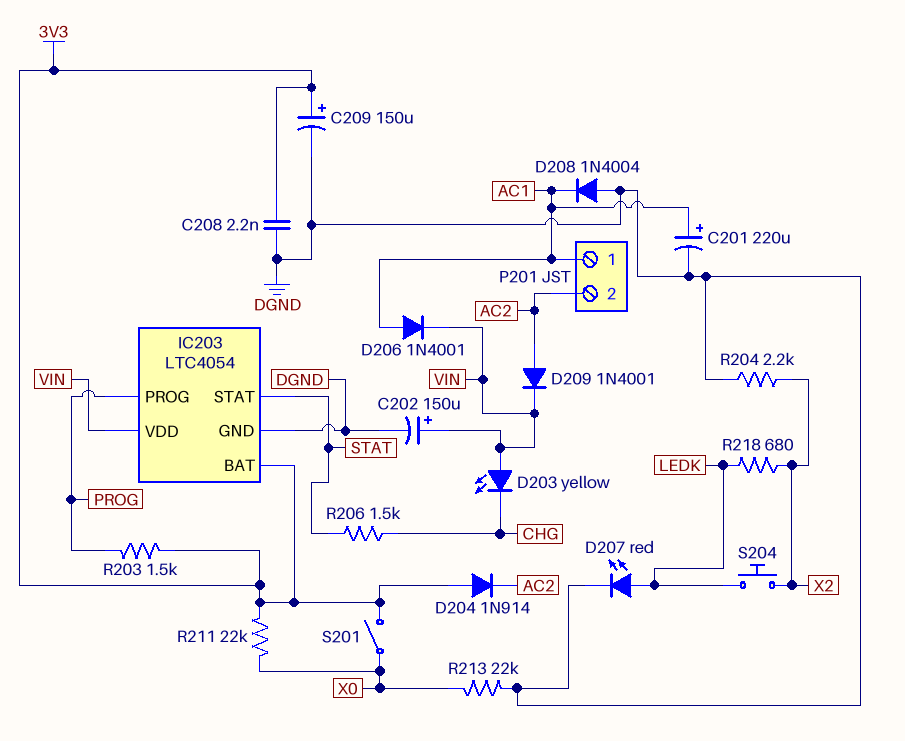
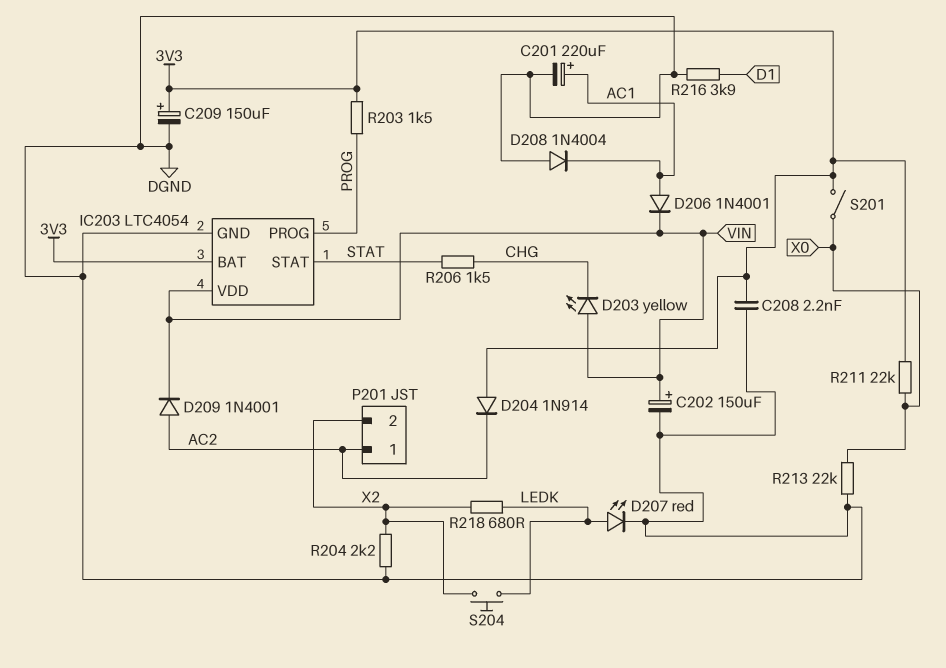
P201 pin 1: AC1 -> AC2
P201 pin 2: AC2 -> X2
R216: none -> 3.9k (D1, DGND)

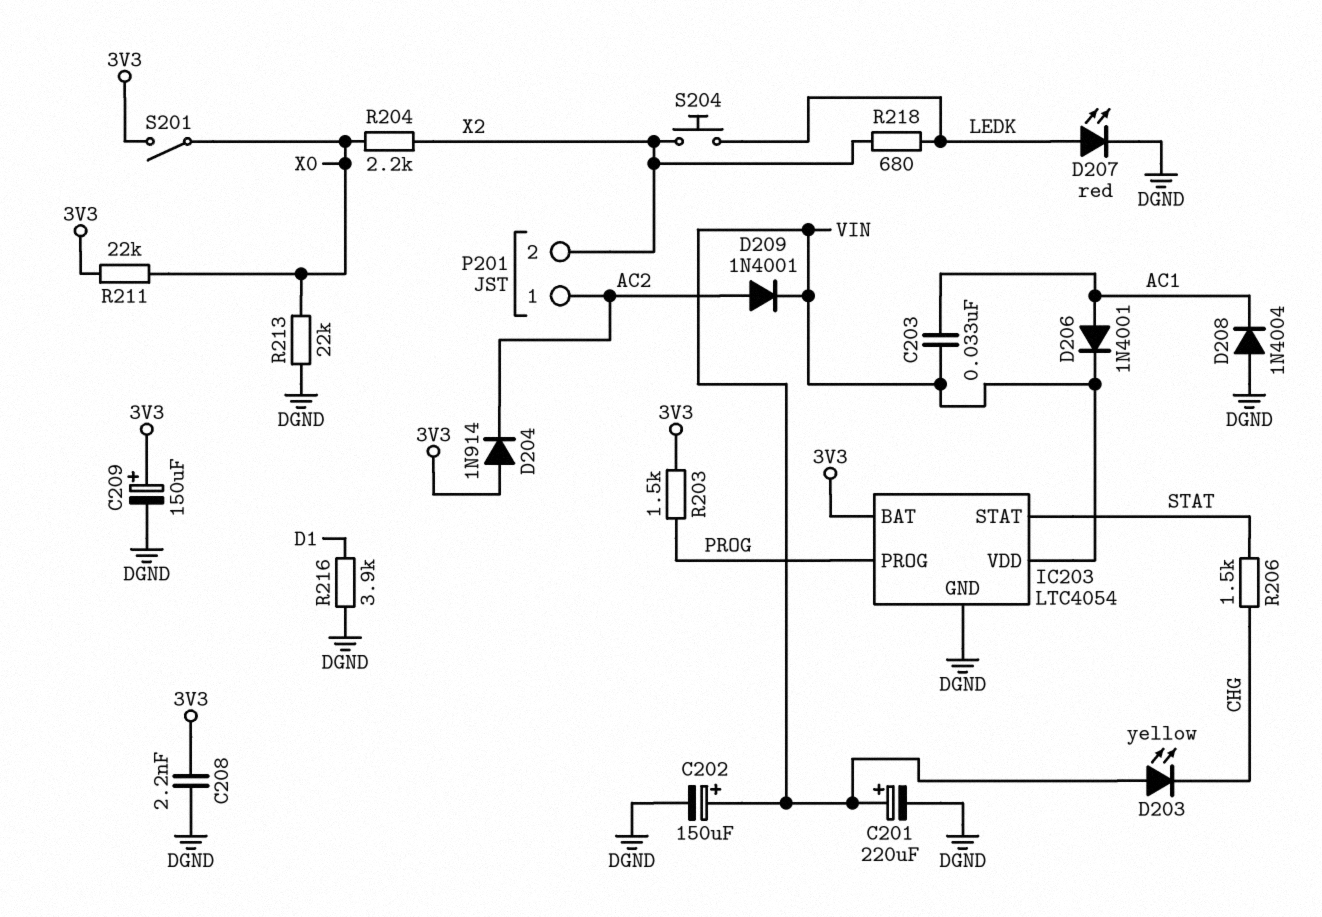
C201: 220uF (plus AC1, minus DGND) -> 220uF (plus VIN, minus DGND)
C203: none -> 33nF (AC1, VIN)
R204: 2.2k (DGND, X2) -> 2.2k (X0, X2)

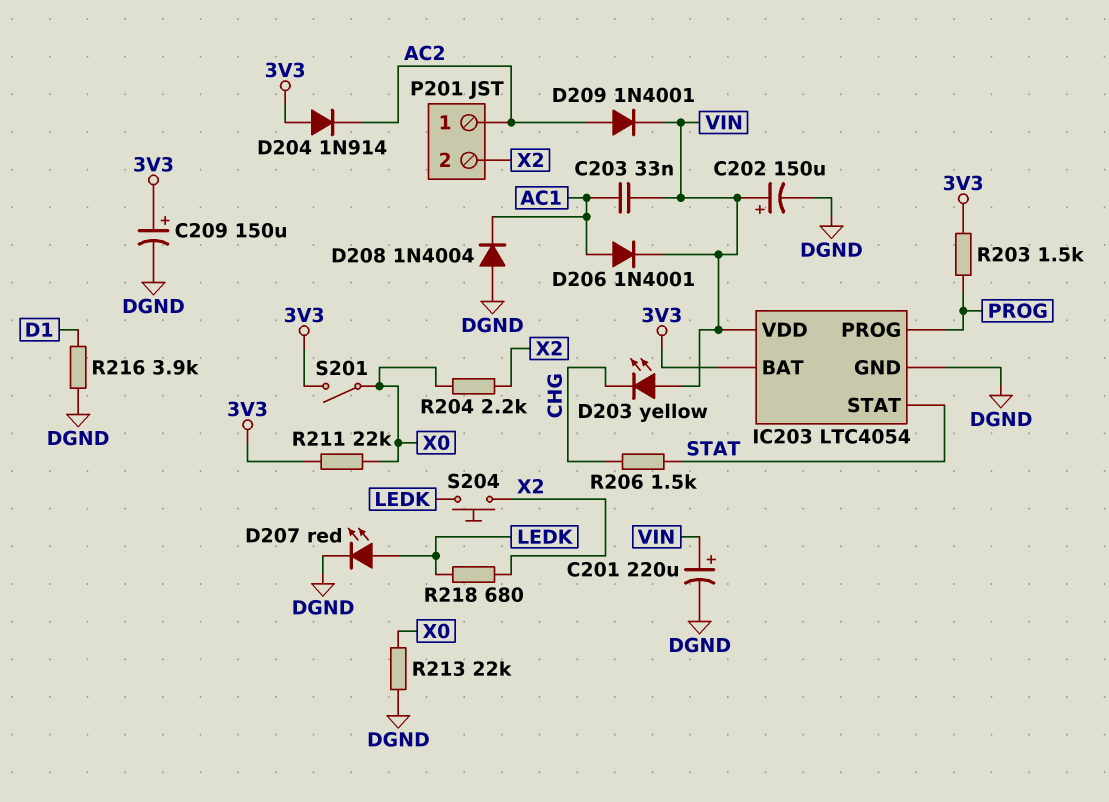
C208: 2.2nF (3V3, DGND) -> none

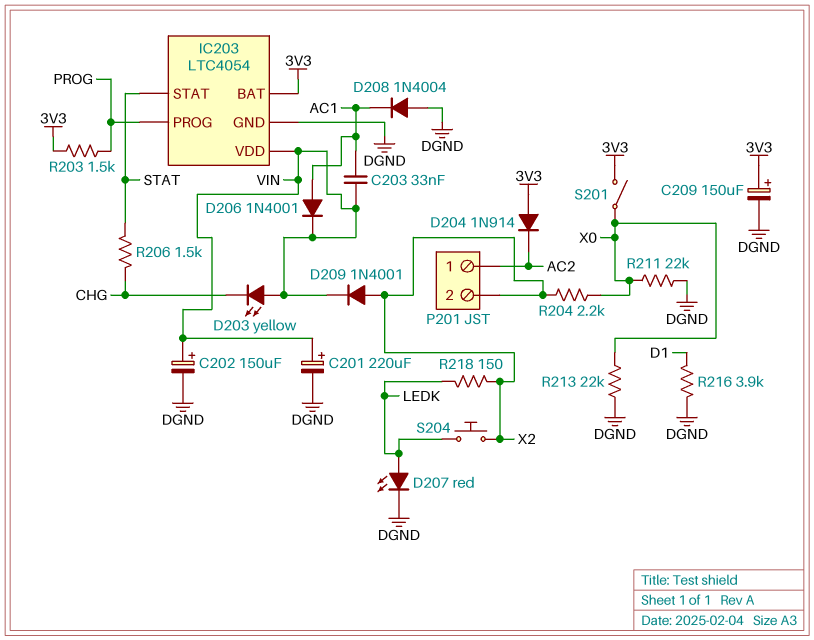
D209: diode 1N4001 (A AC2, K VIN) -> diode 1N4001 (A X2, K VIN)
R211: 22k (3V3, X0) -> 22k (DGND, X0)
R218: 680 (LEDK, X2) -> 150 (LEDK, X2)

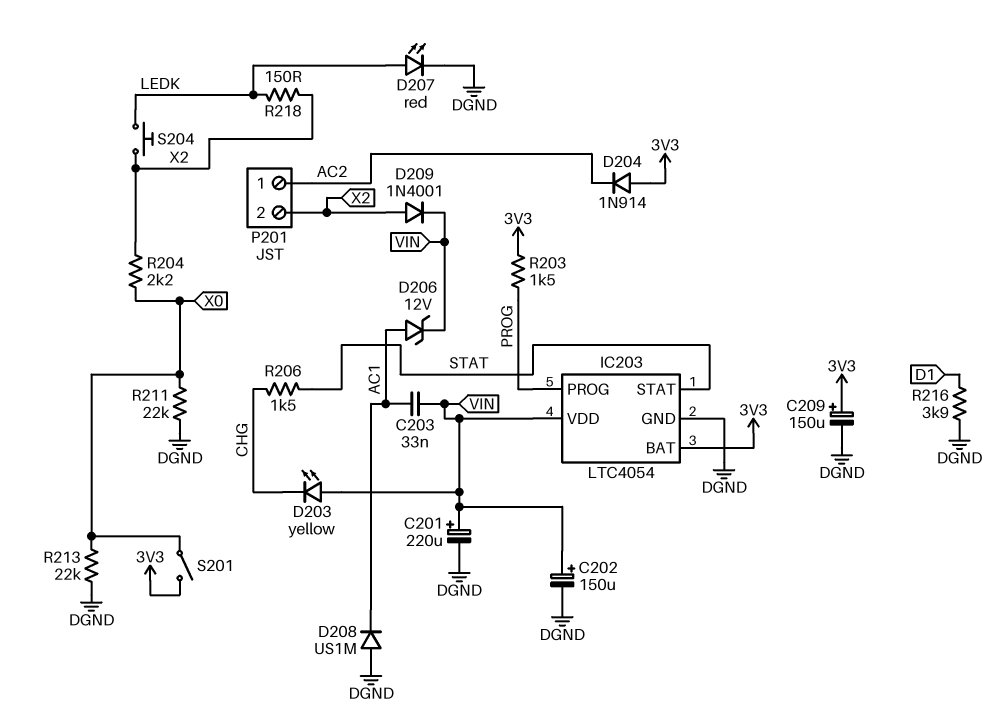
D206: diode 1N4001 (A AC1, K VIN) -> zener 12V (A AC1, K VIN)
D208: diode 1N4004 (A DGND, K AC1) -> diode US1M (A DGND, K AC1)

